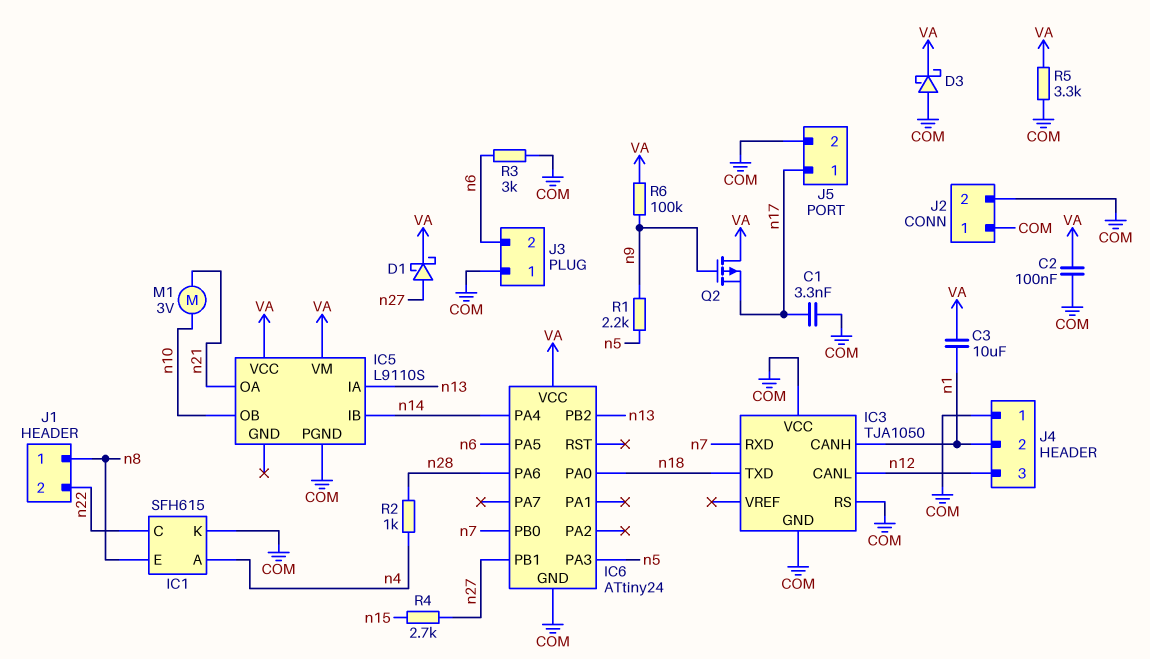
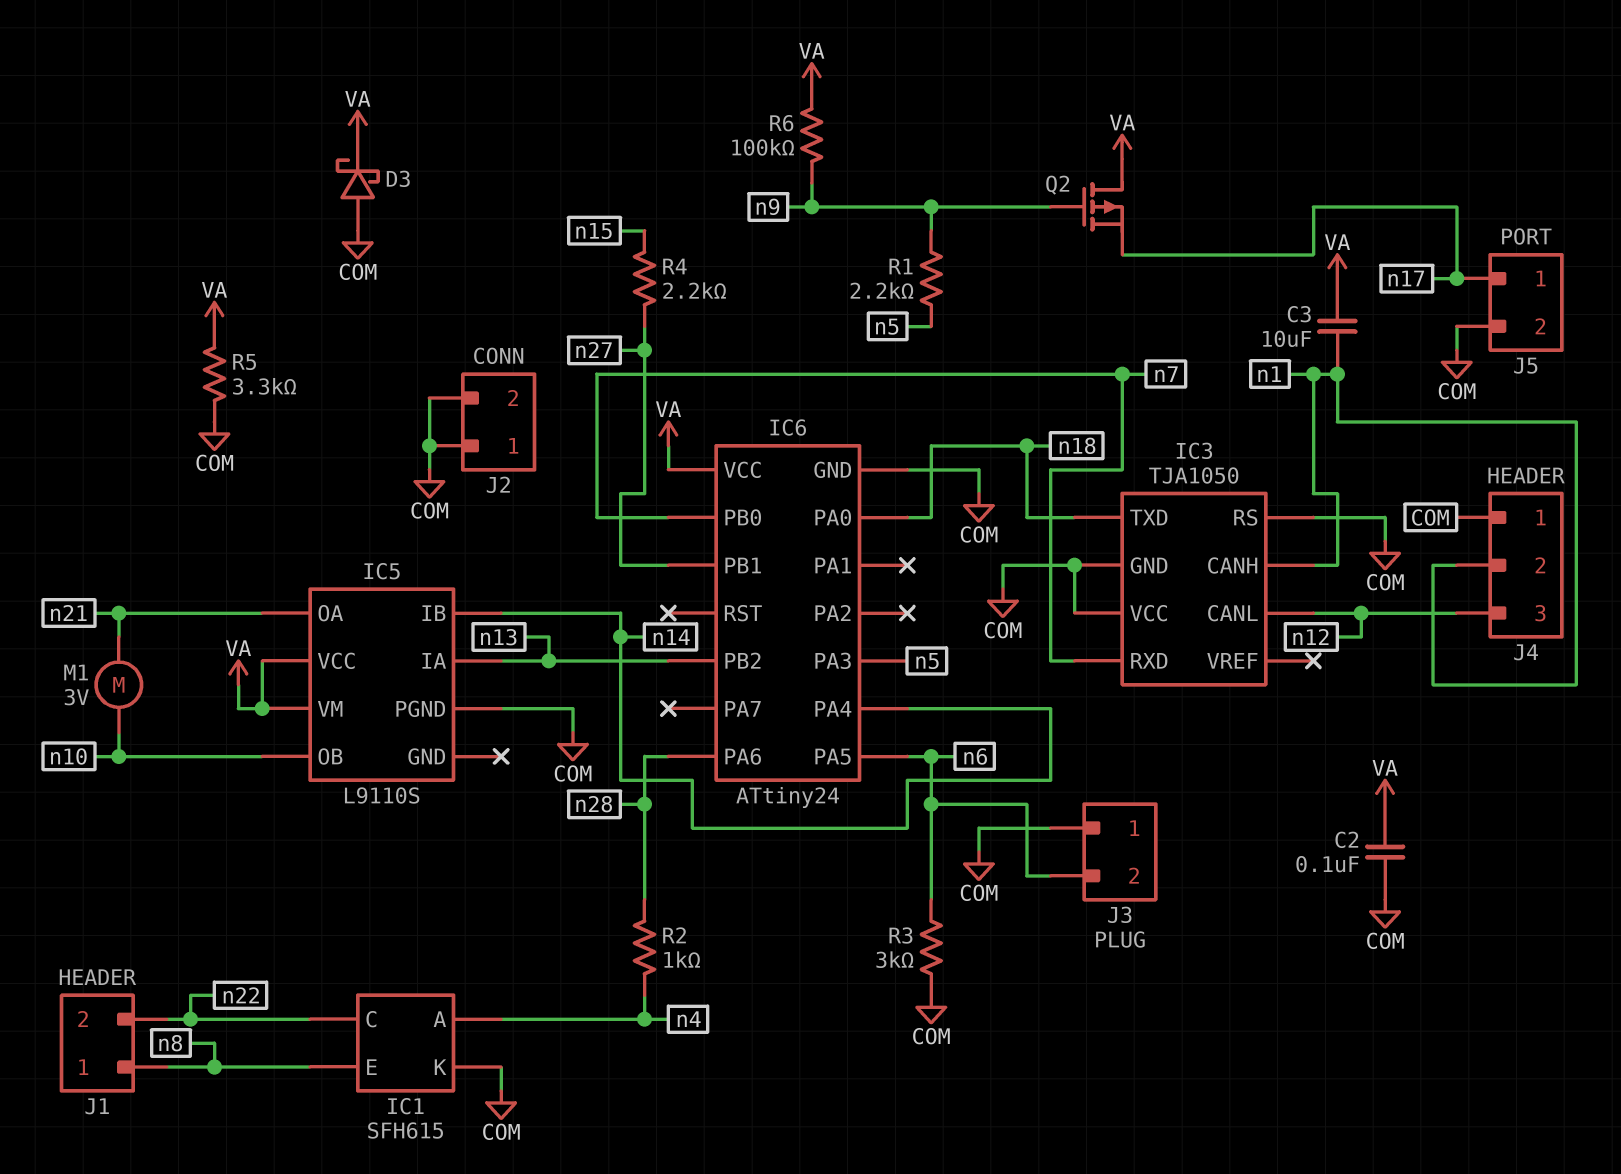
C1: 3.3nF (COM, n17) -> none
D1: schottky (A n27, K VA) -> none
R4: 2.7k (n15, n27) -> 2.2k (n15, n27)

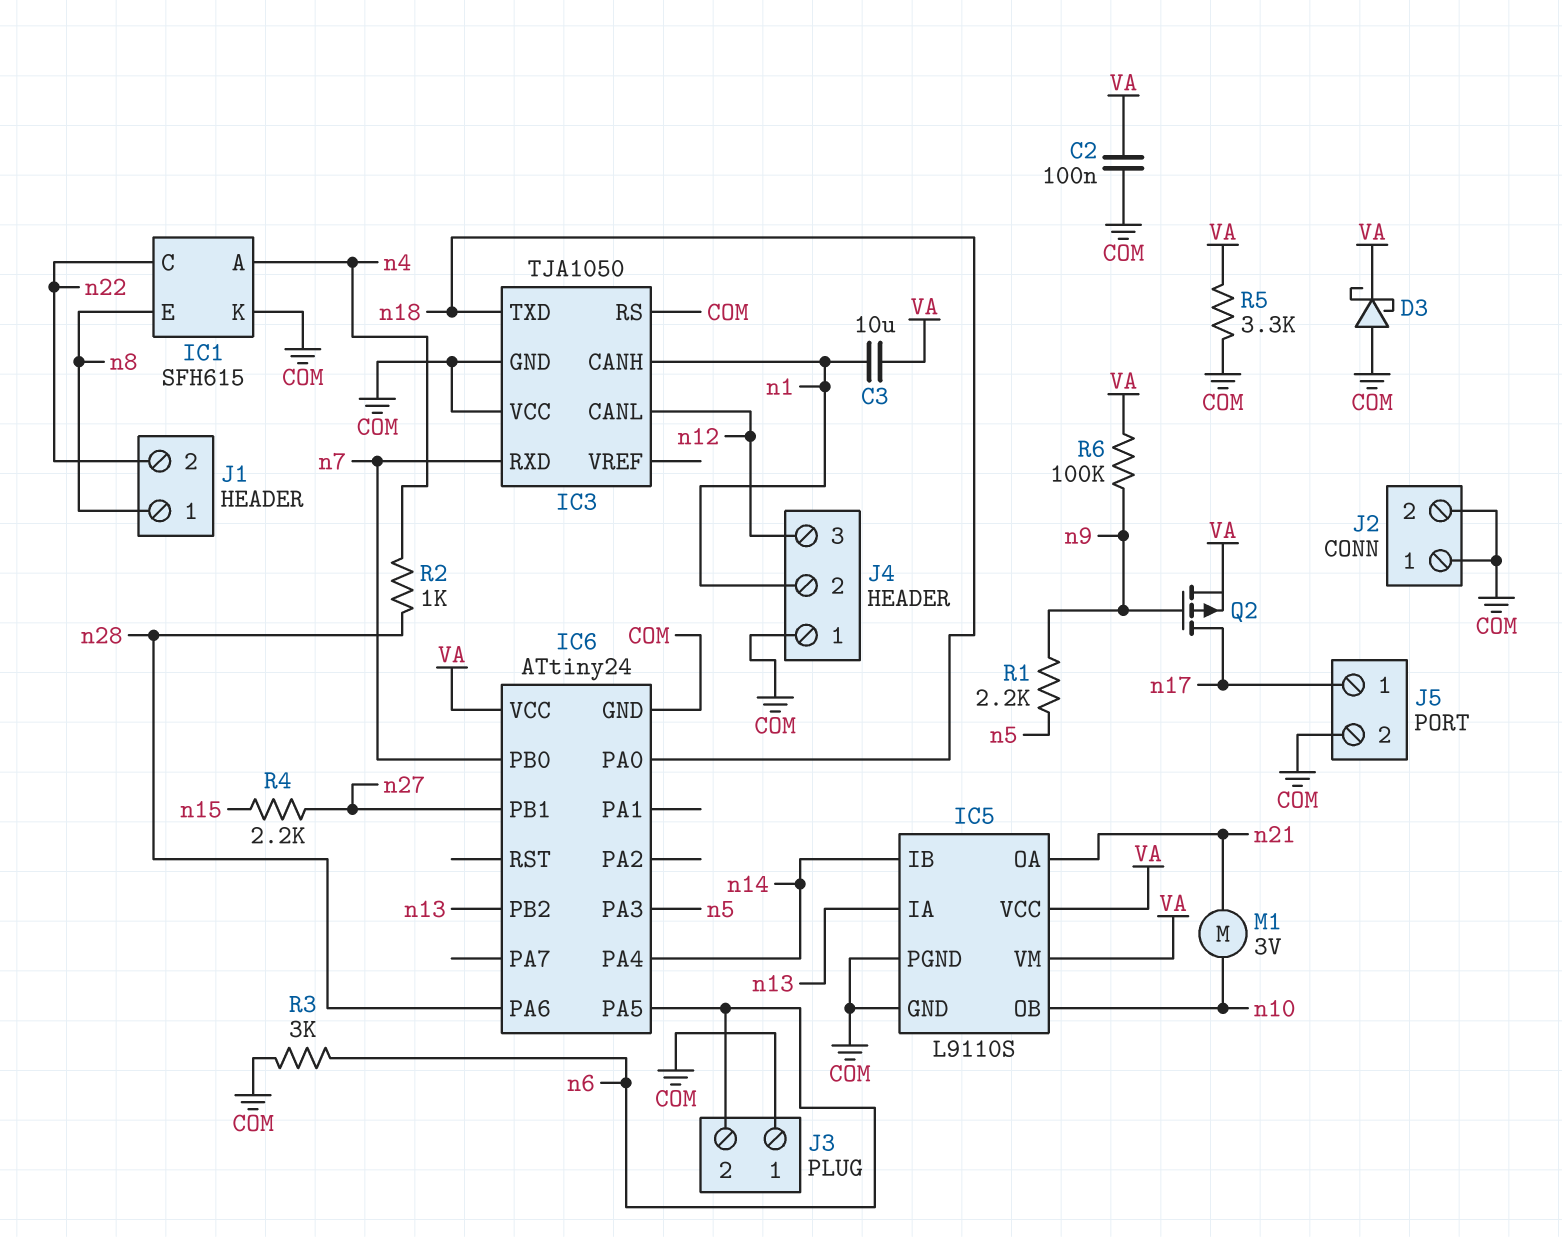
IC5 pin GND: none -> COM
Q2: PMOS (G n9, D VA, S n17) -> PMOS (G n9, D n17, S VA)

